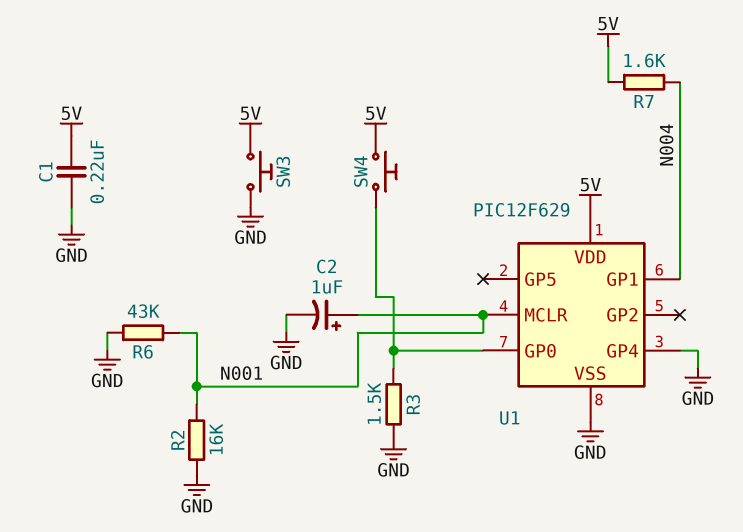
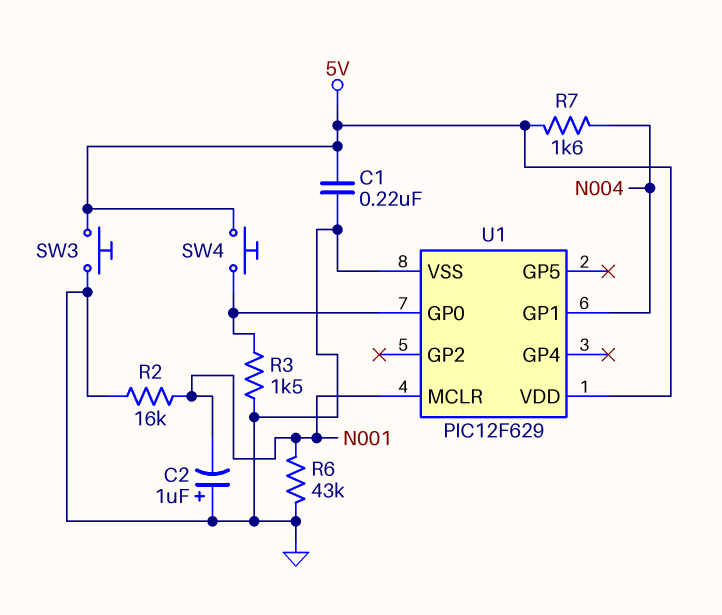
C2: 1uF (plus N001, minus GND) -> 1uF (plus GND, minus N001)
U1 pin GP4: GND -> none

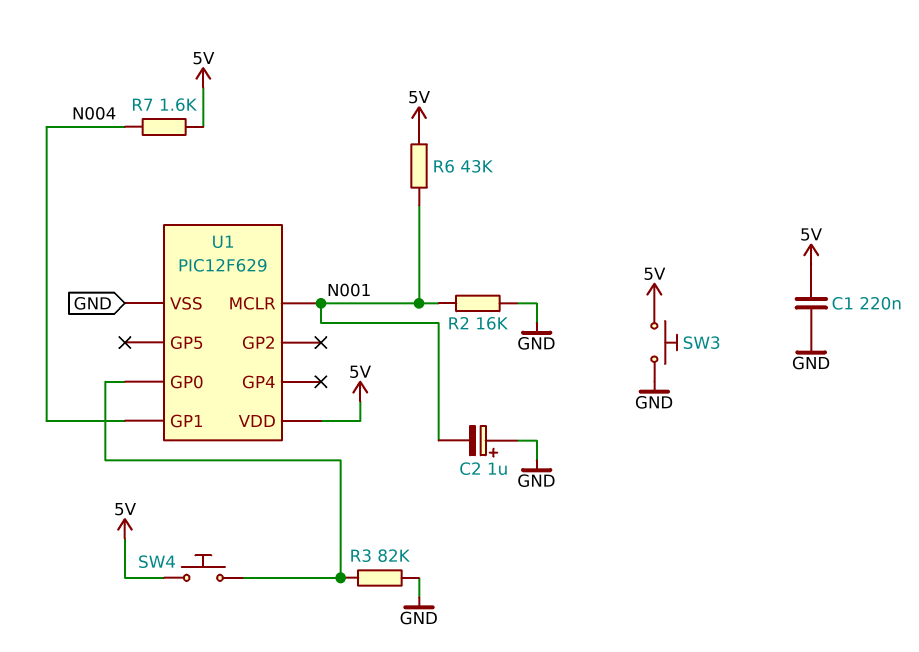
R3: 1.5k (GND, U1/GP0) -> 82k (GND, U1/GP0)
R6: 43k (GND, N001) -> 43k (5V, N001)

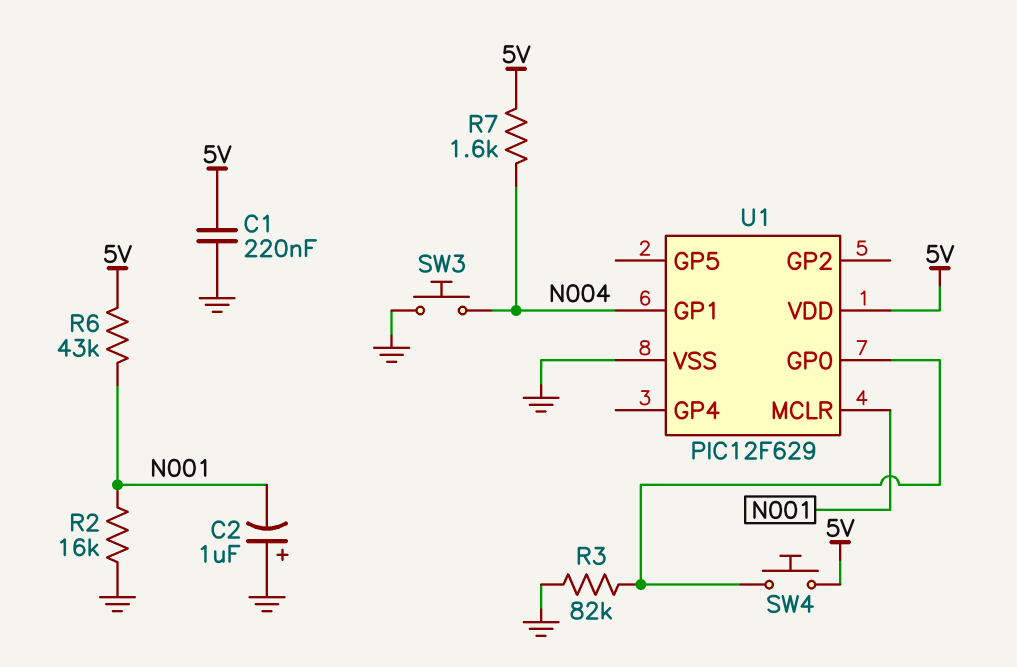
SW3: button (5V, GND) -> button (GND, N004)

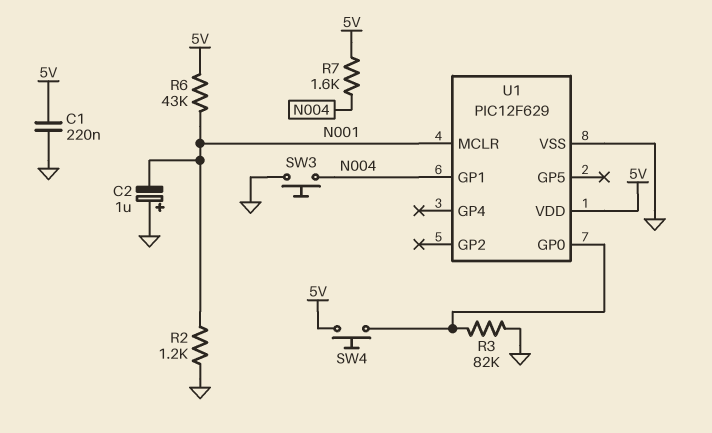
R2: 16k (GND, N001) -> 1.2k (GND, N001)

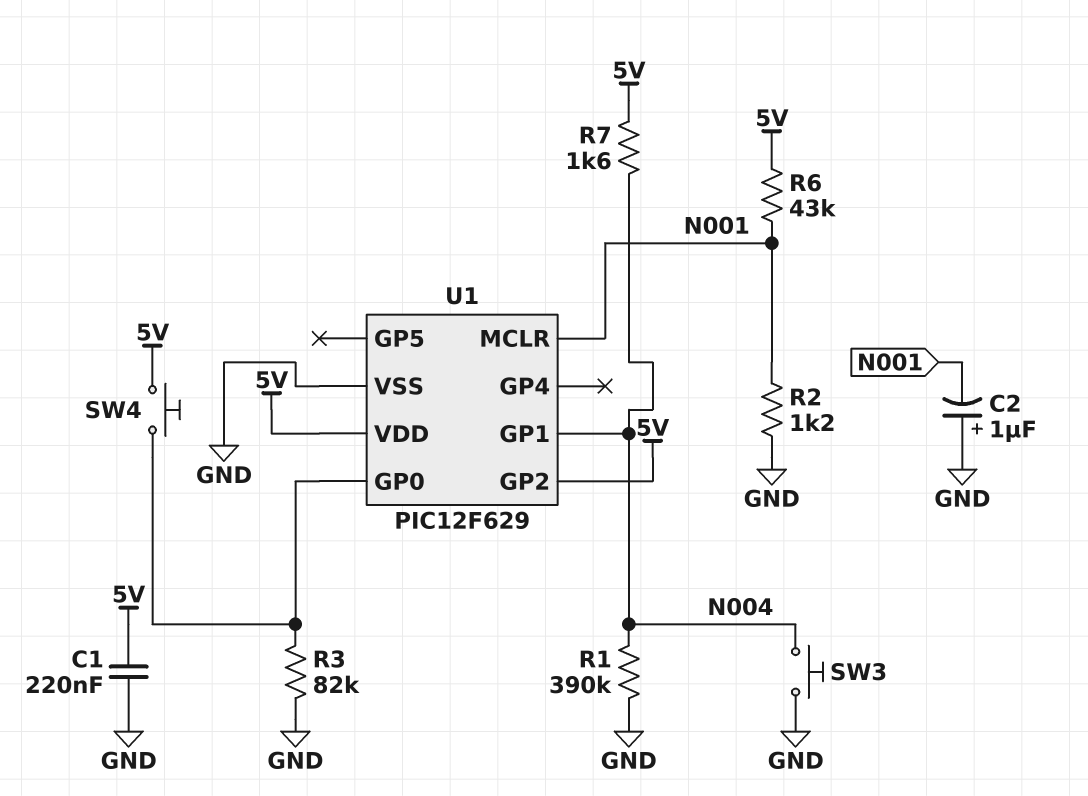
R1: none -> 390k (GND, N004)
U1 pin GP2: none -> 5V

